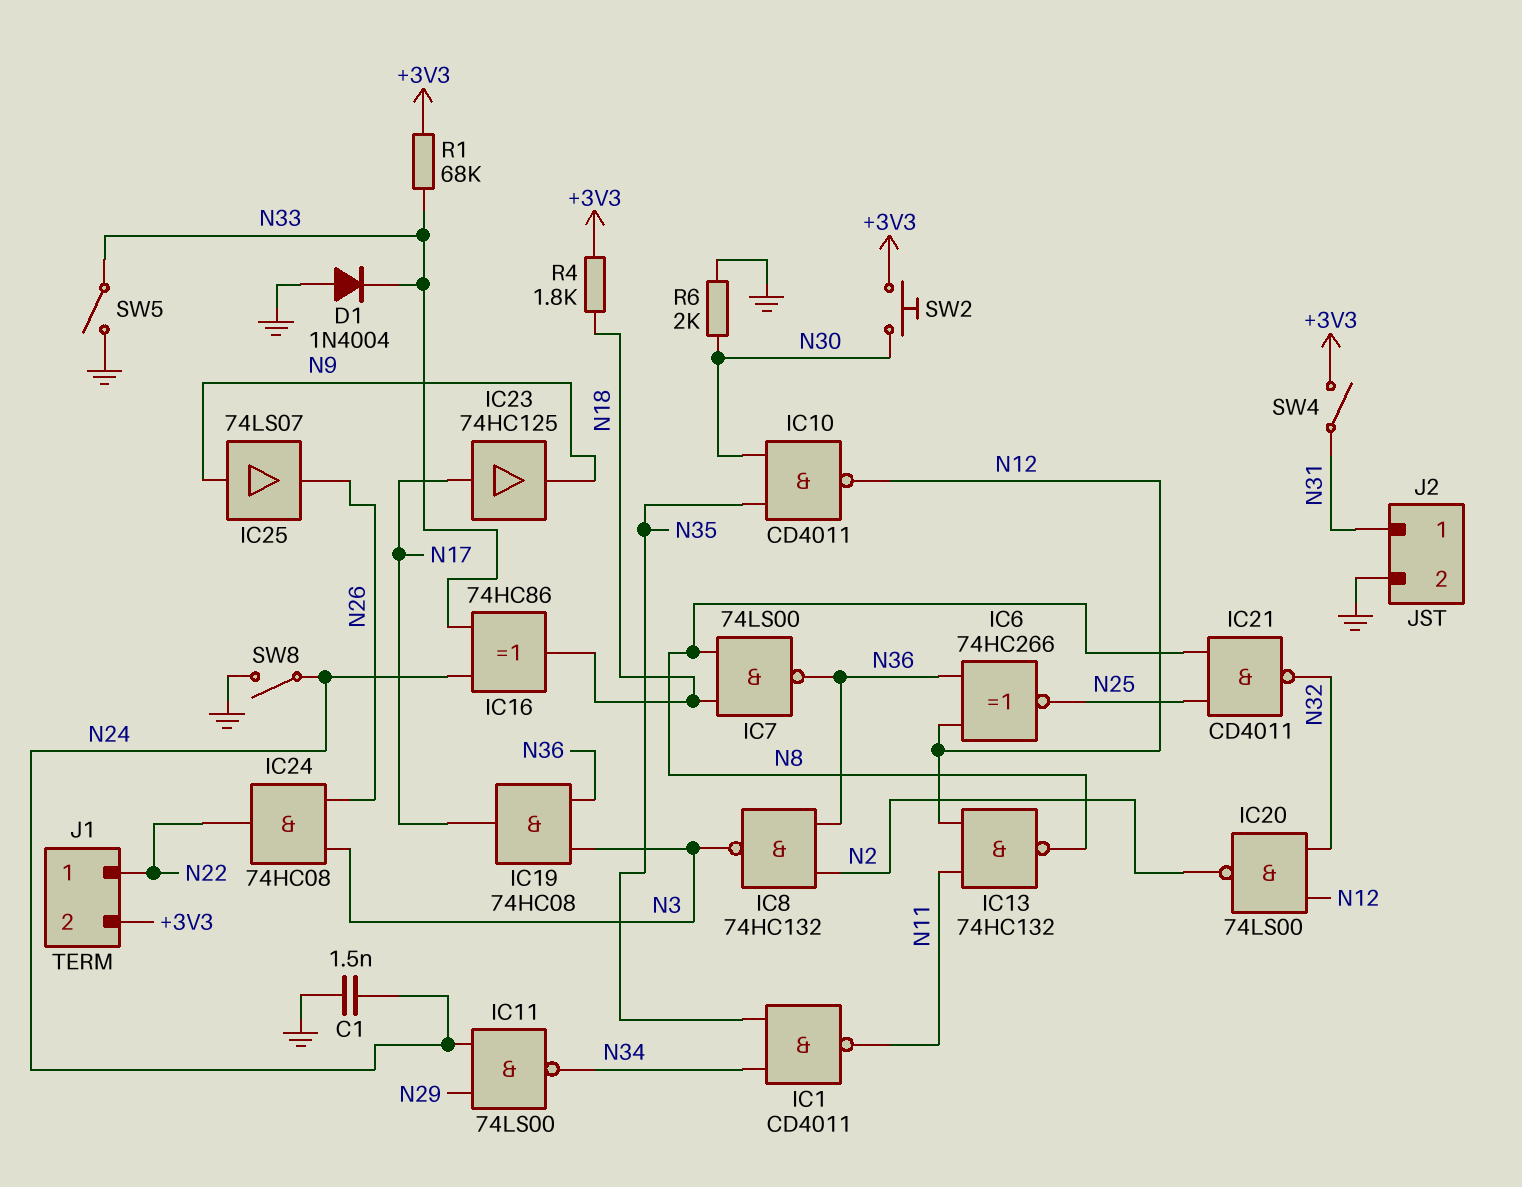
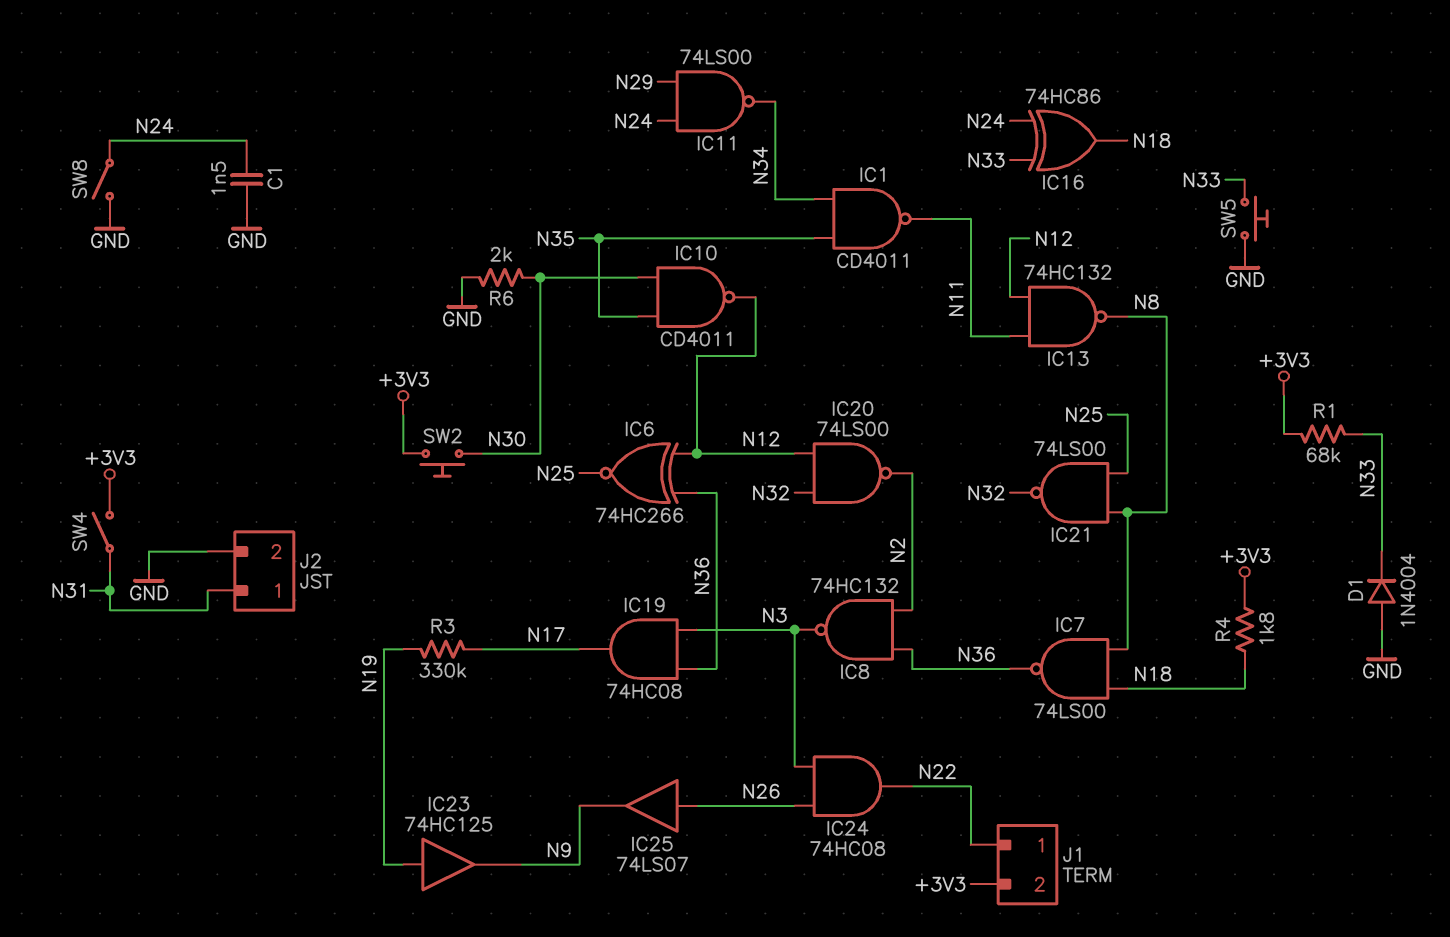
IC21: NAND CD4011 (in N8, in N25, out N32) -> NAND 74LS00 (in N8, in N25, out N32)
IC23: buffer 74HC125 (in N17, out N9) -> buffer 74HC125 (in N19, out N9)
IC25: buffer 74LS07 (in N9, out N26) -> buffer 74LS07 (in N26, out N9)
R3: none -> 330k (N17, N19)
SW5: switch (GND, N33) -> button (GND, N33)

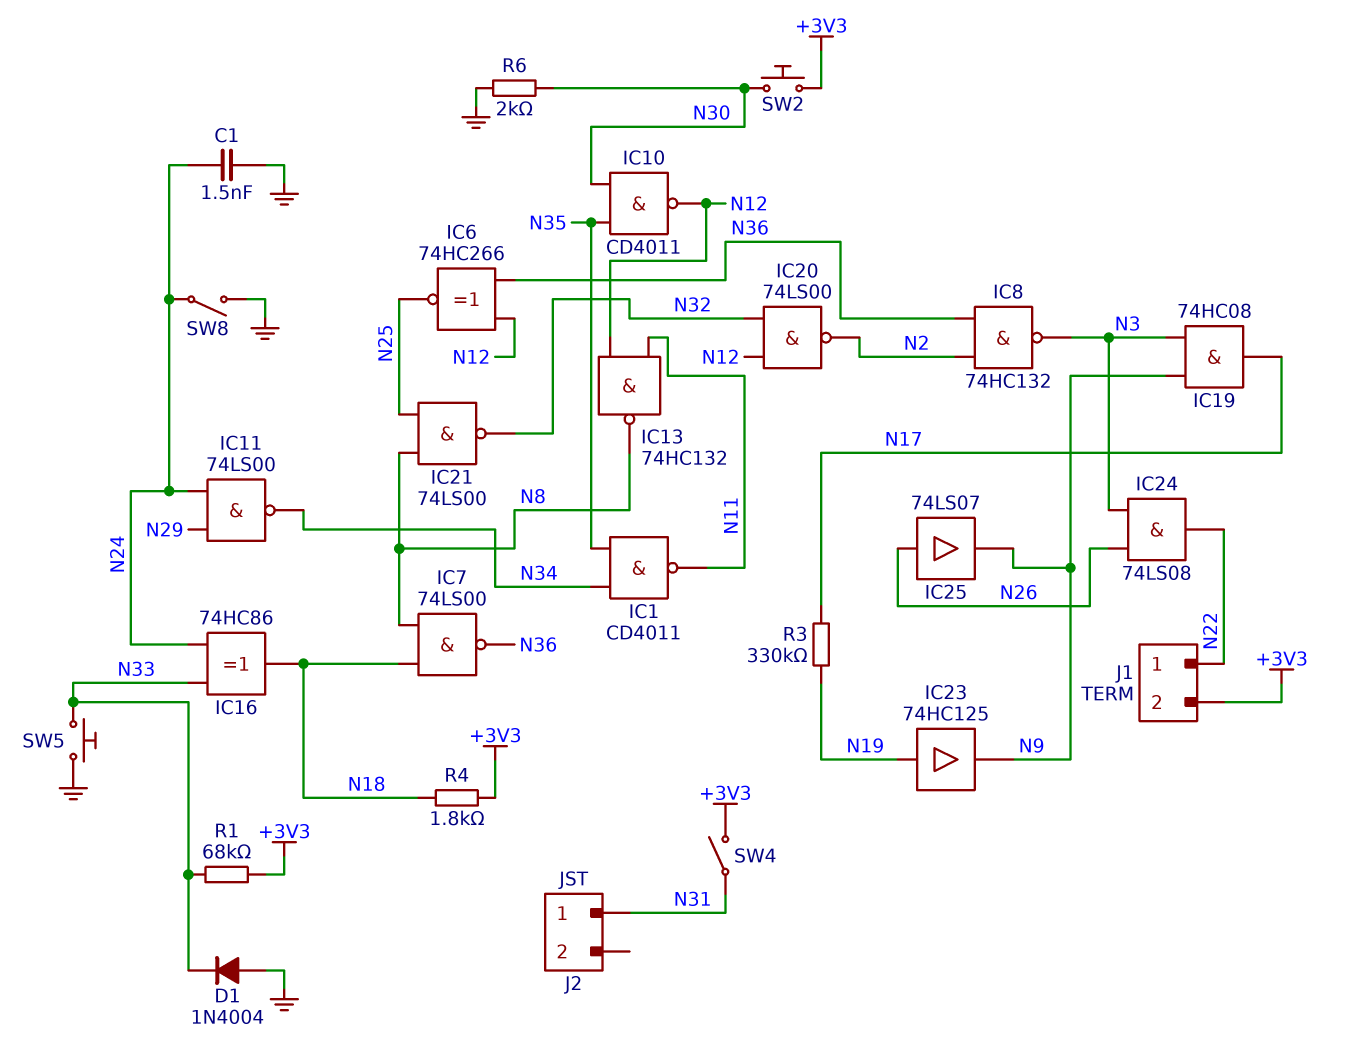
IC19: AND 74HC08 (in N3, in N36, out N17) -> AND 74HC08 (in N3, in N9, out N17)
IC24: AND 74HC08 (in N3, in N26, out N22) -> AND 74LS08 (in N3, in N26, out N22)
J2 pin 2: GND -> none

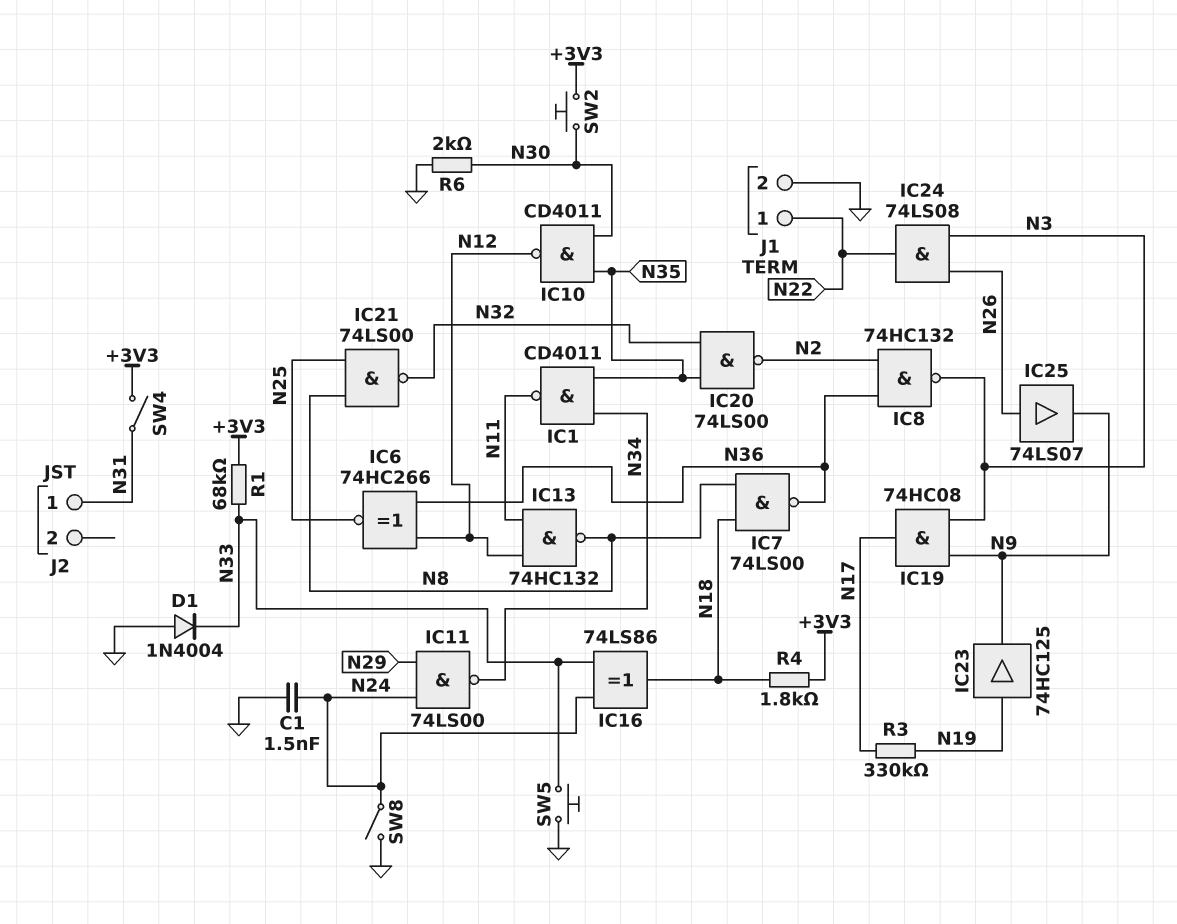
IC16: XOR 74HC86 (in N24, in N33, out N18) -> XOR 74LS86 (in N24, in N33, out N18)
IC20: NAND 74LS00 (in N12, in N32, out N2) -> NAND 74LS00 (in N32, in N35, out N2)
J1 pin 2: +3V3 -> GND

